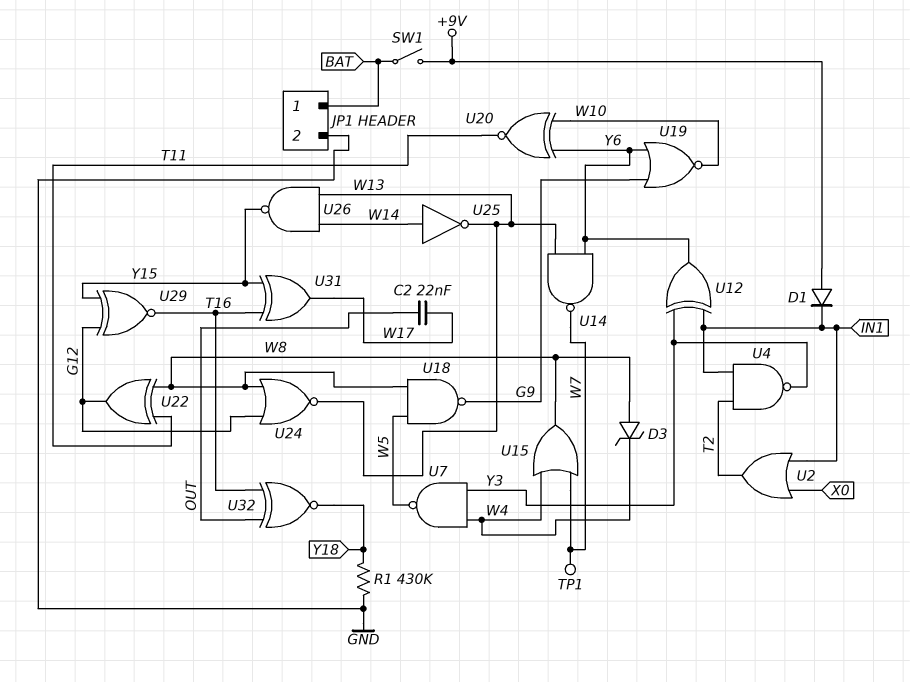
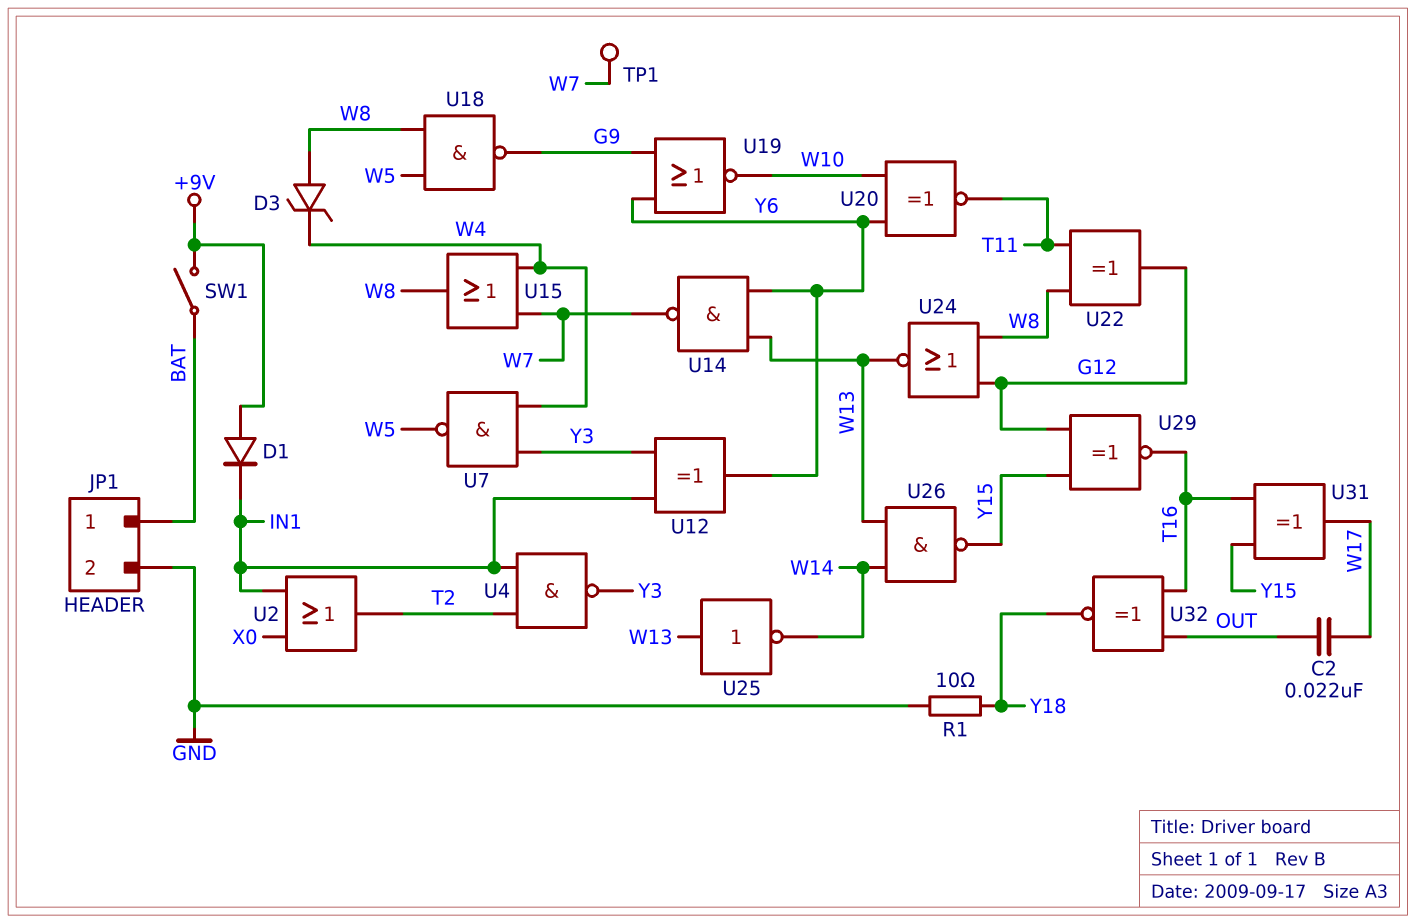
R1: 430k (GND, Y18) -> 10 (GND, Y18)
U25: NOT (in W14, out W13) -> NOT (in W13, out W14)

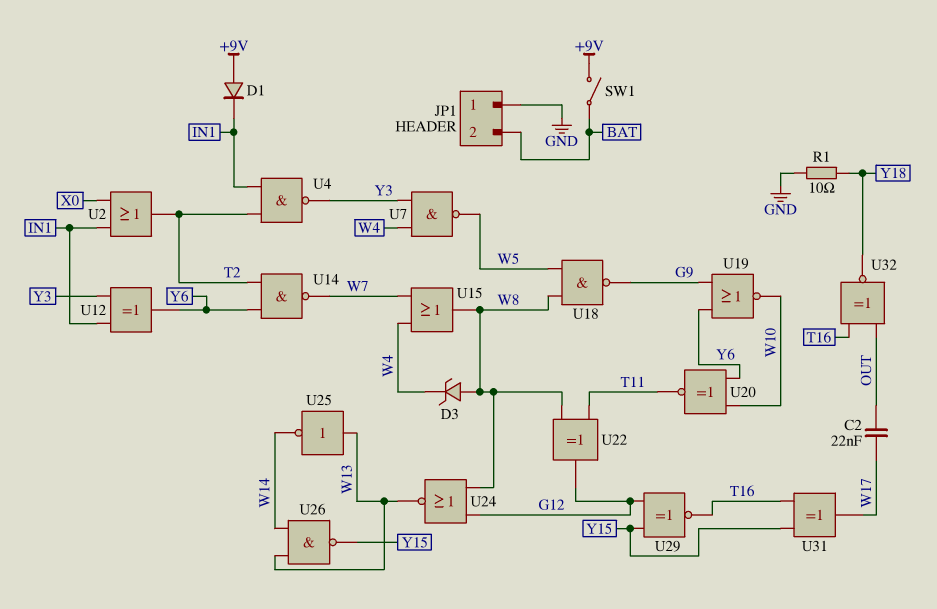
JP1 pin 1: BAT -> GND
JP1 pin 2: GND -> BAT
TP1: test point (W7) -> none
U14: NAND (in W13, in Y6, out W7) -> NAND (in T2, in Y6, out W7)

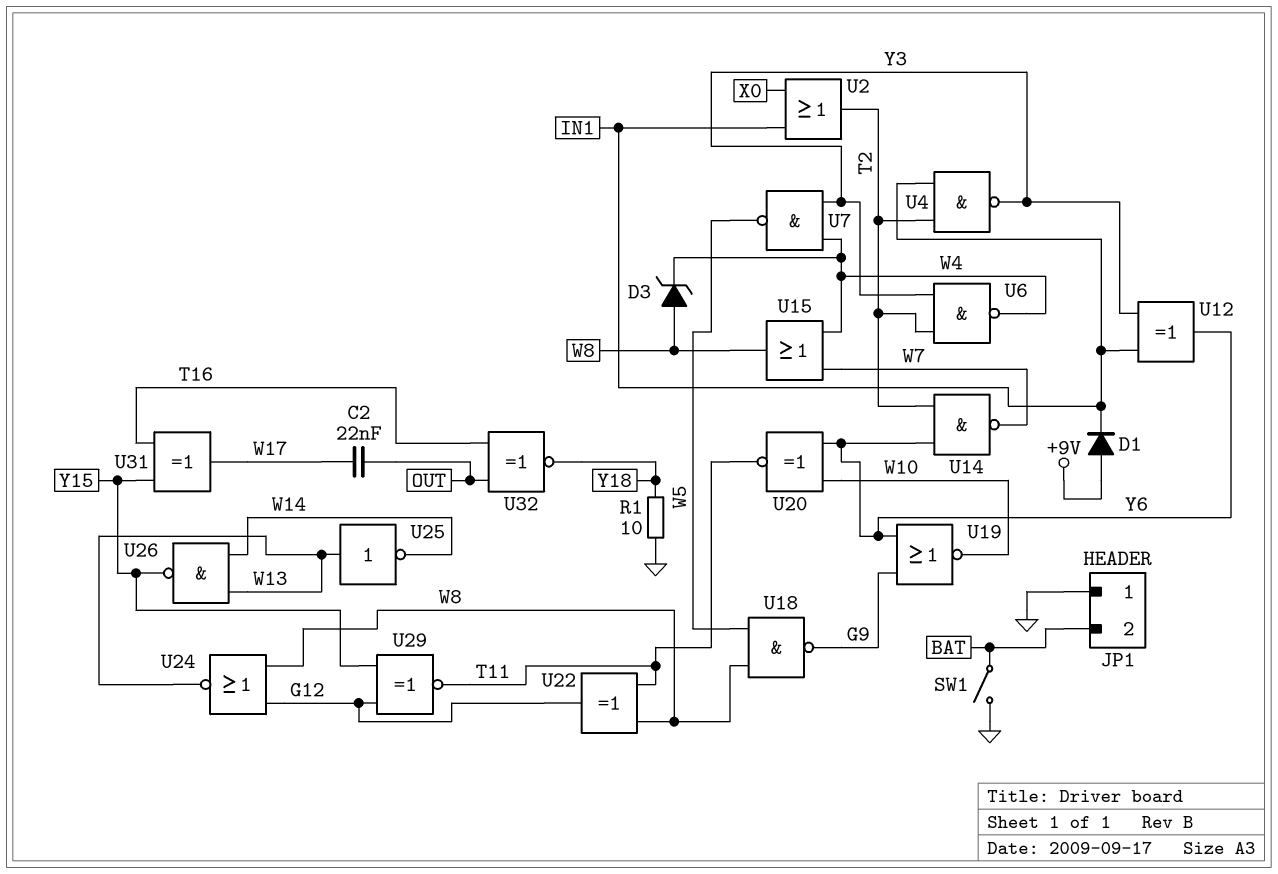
SW1: switch (+9V, BAT) -> switch (BAT, GND)
U6: none -> NAND (in T2, in Y3, out W4)
U29: XNOR (in G12, in Y15, out T16) -> XNOR (in G12, in Y15, out T11)

